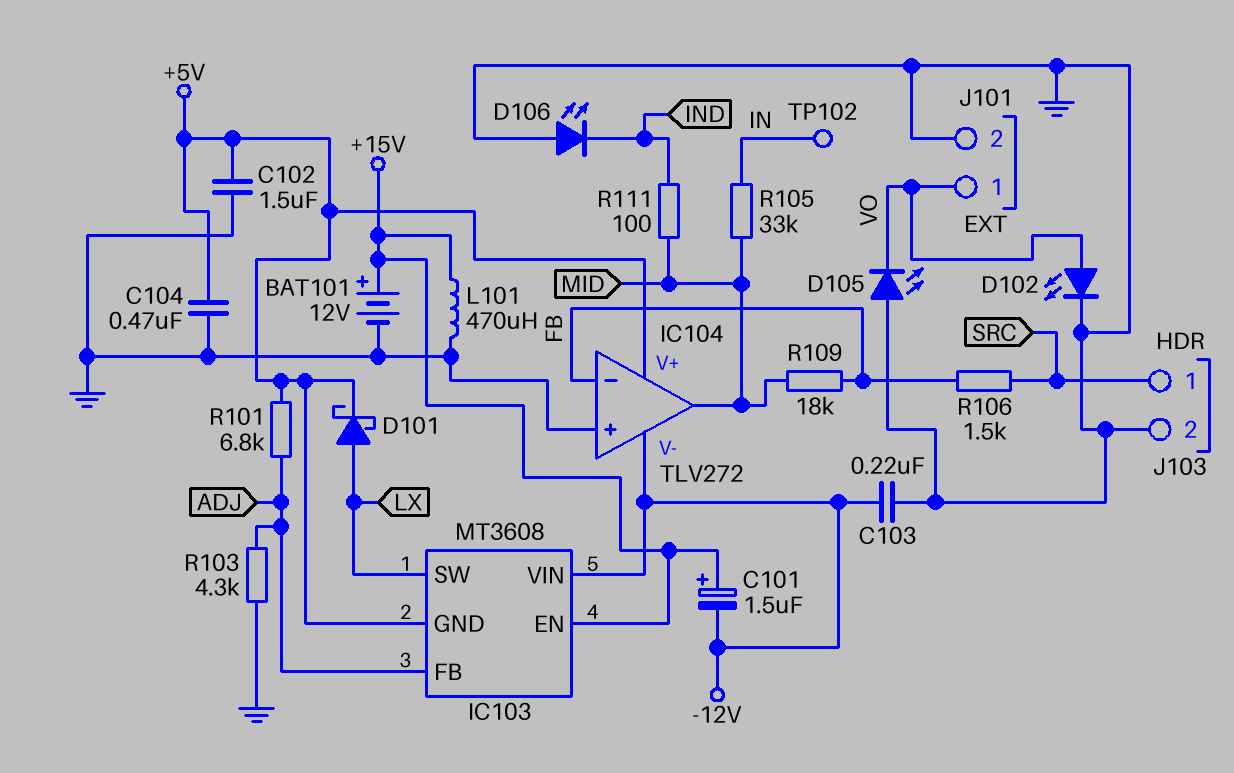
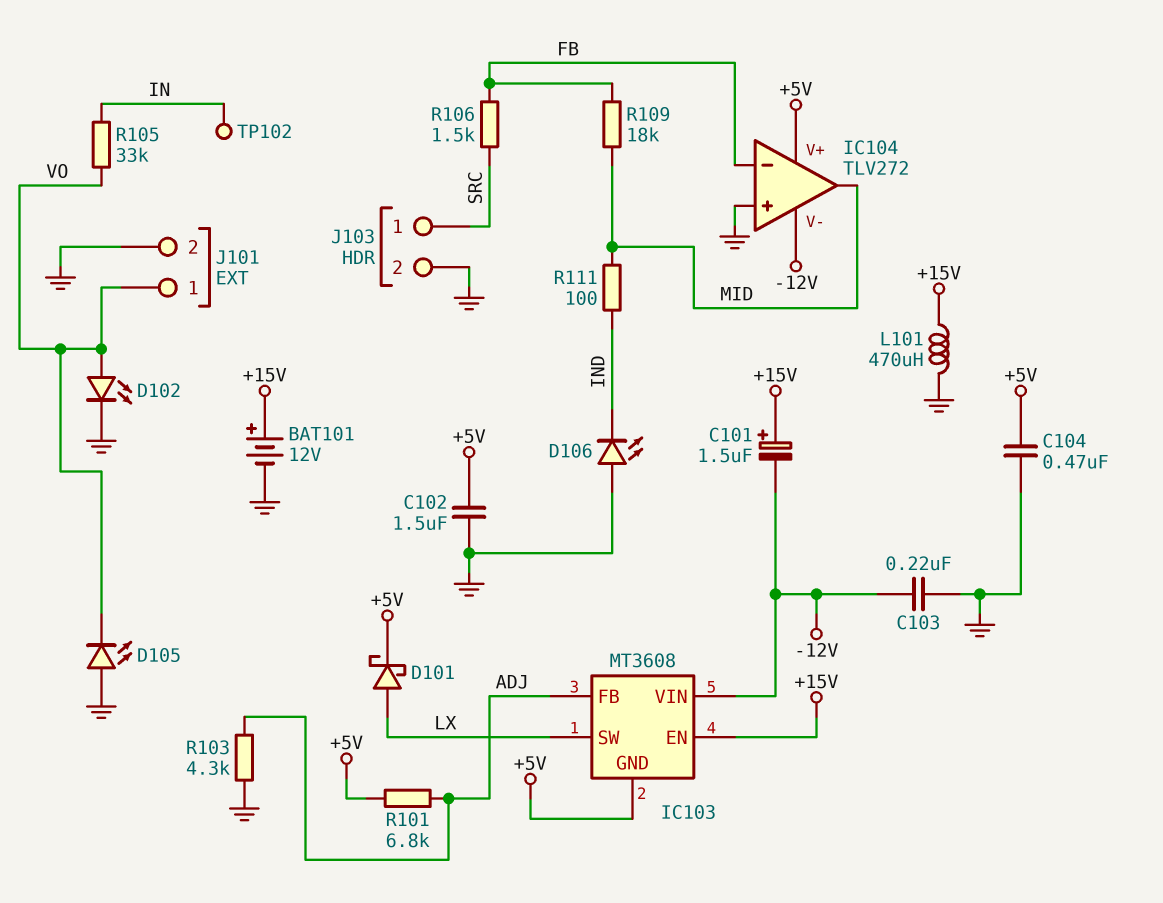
R105: 33k (IN, MID) -> 33k (IN, VO)

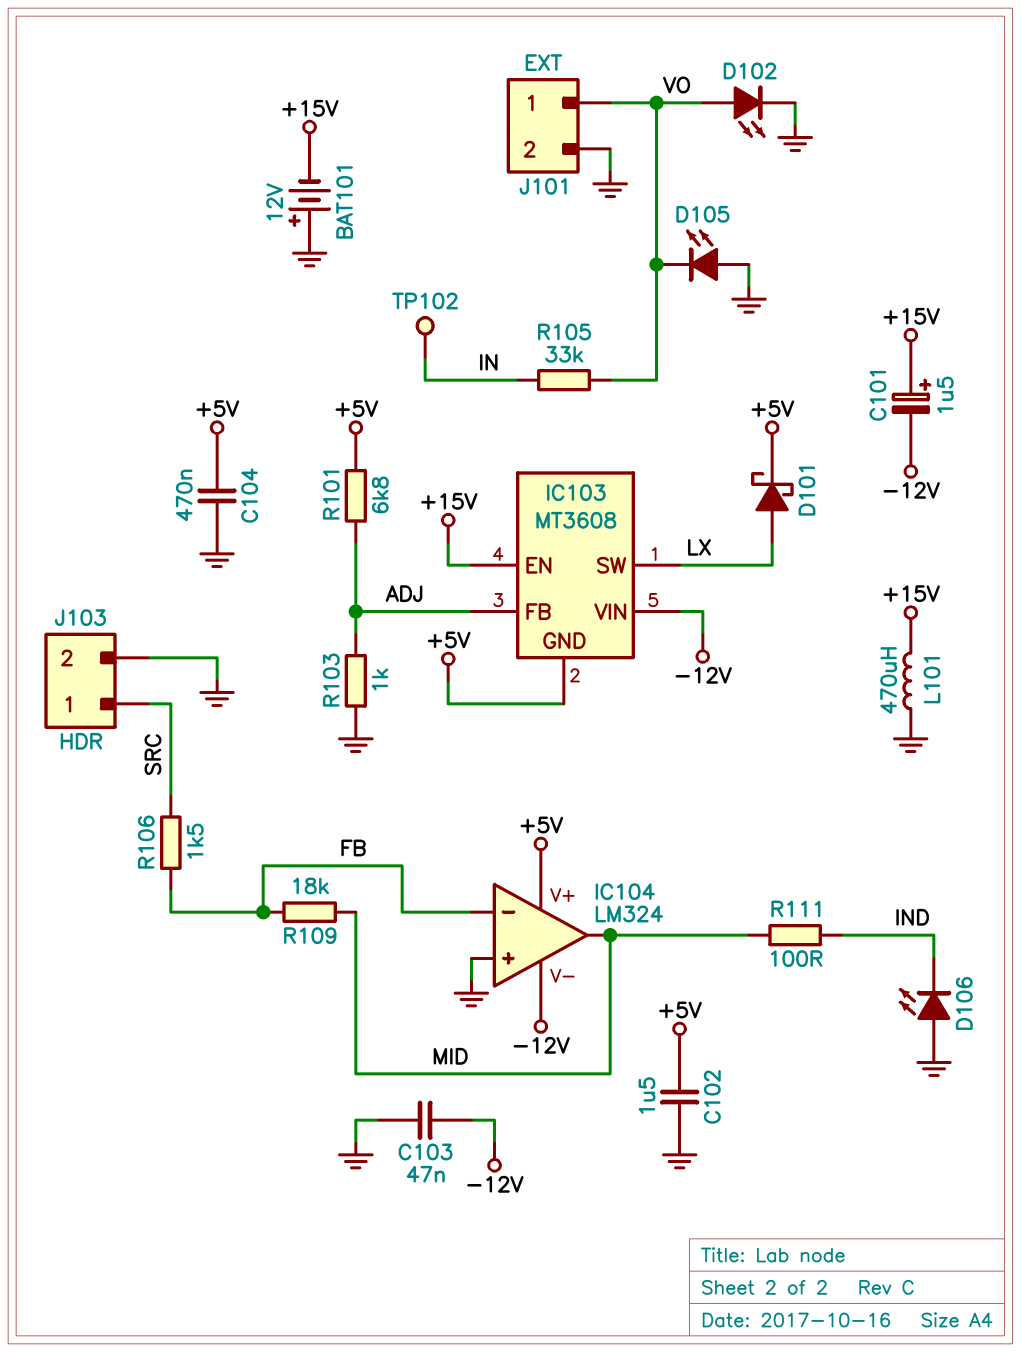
BAT101: 12V (plus +15V, minus GND) -> 12V (plus GND, minus +15V)
C103: 220nF (-12V, GND) -> 47nF (-12V, GND)
IC104: TLV272 -> LM324
R103: 4.3k (ADJ, GND) -> 1k (ADJ, GND)

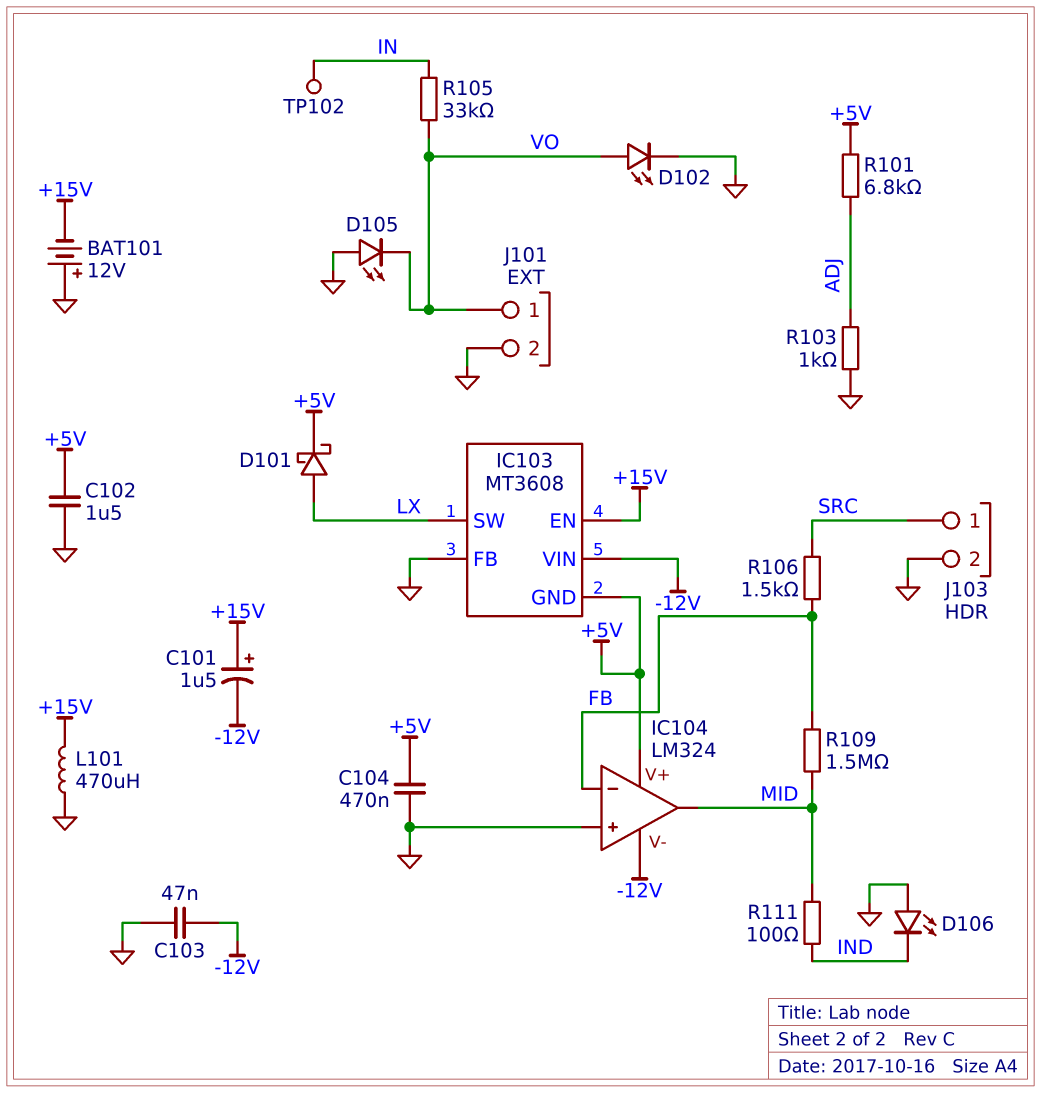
IC103 pin FB: ADJ -> GND
R109: 18k (FB, MID) -> 1.5M (FB, MID)

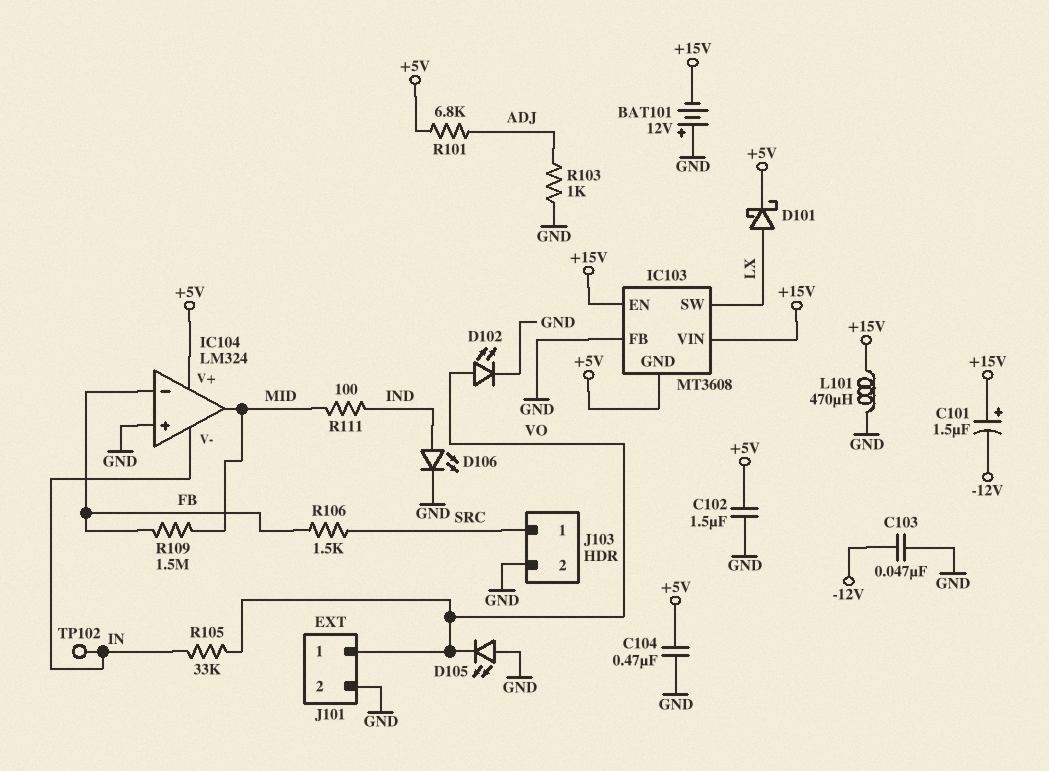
D106: LED (A GND, K IND) -> LED (A IND, K GND)
IC103 pin VIN: -12V -> +15V
IC104 pin V-: -12V -> IN

